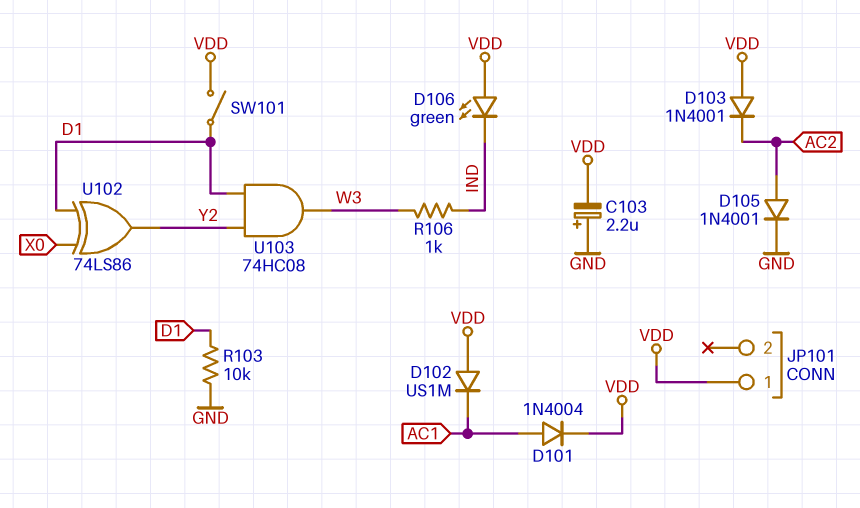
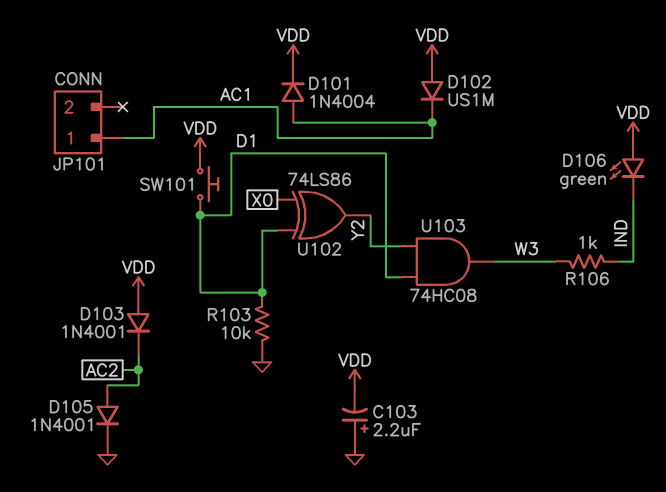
JP101 pin 1: VDD -> AC1
SW101: switch (D1, VDD) -> button (D1, VDD)

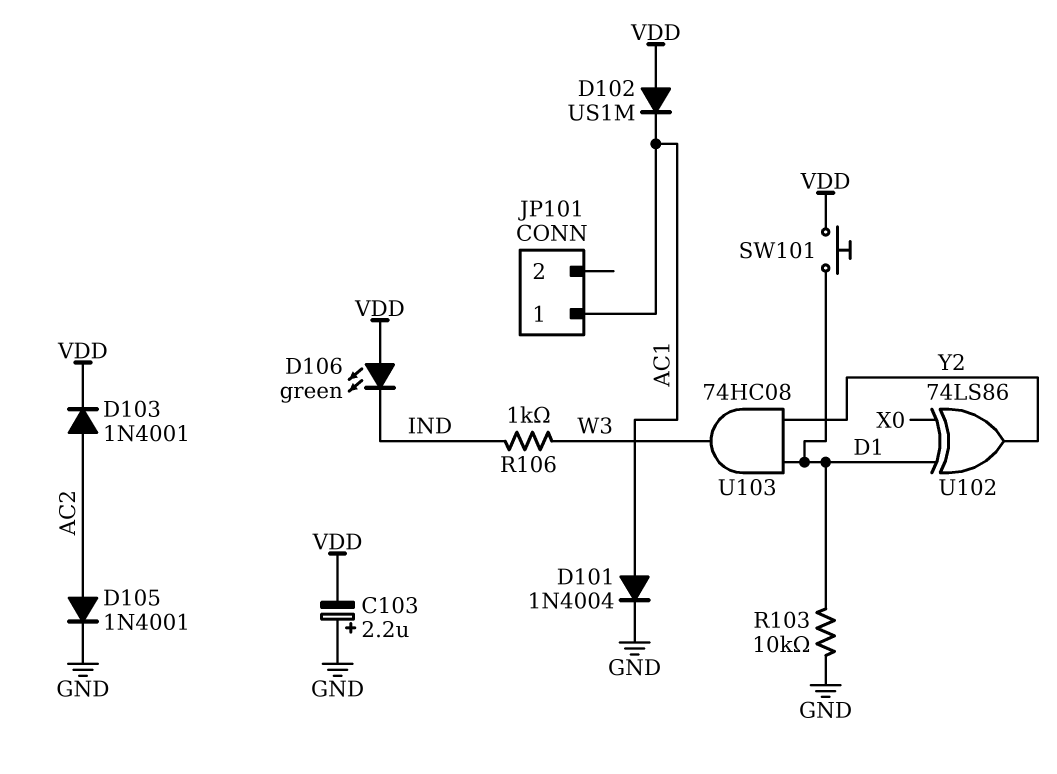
D101: diode 1N4004 (A AC1, K VDD) -> diode 1N4004 (A AC1, K GND)
D103: diode 1N4001 (A VDD, K AC2) -> diode 1N4001 (A AC2, K VDD)

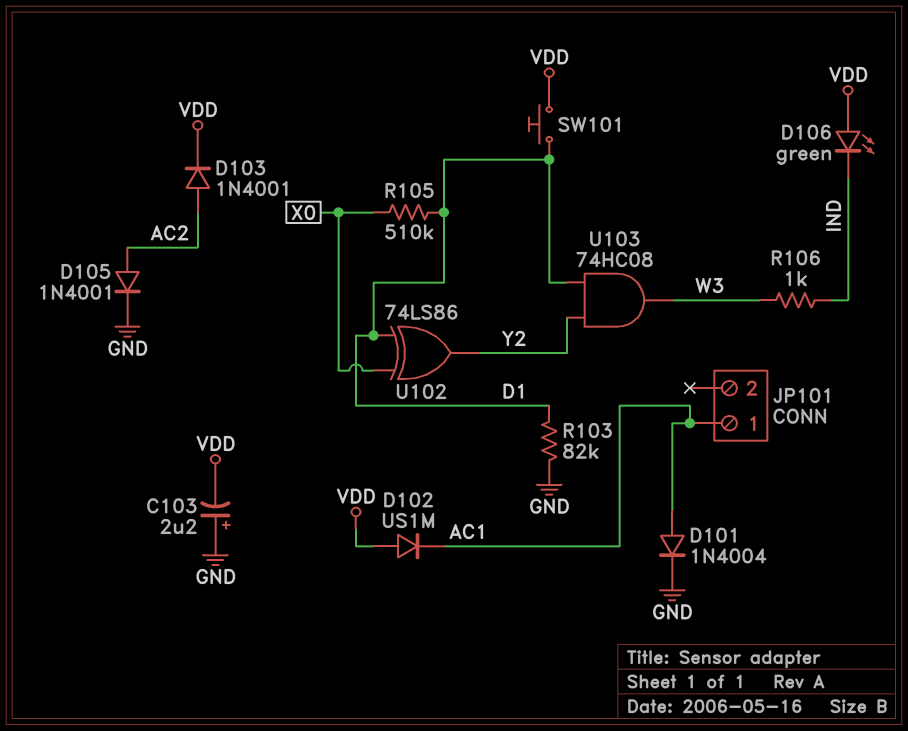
R103: 10k (D1, GND) -> 82k (D1, GND)
R105: none -> 510k (D1, X0)

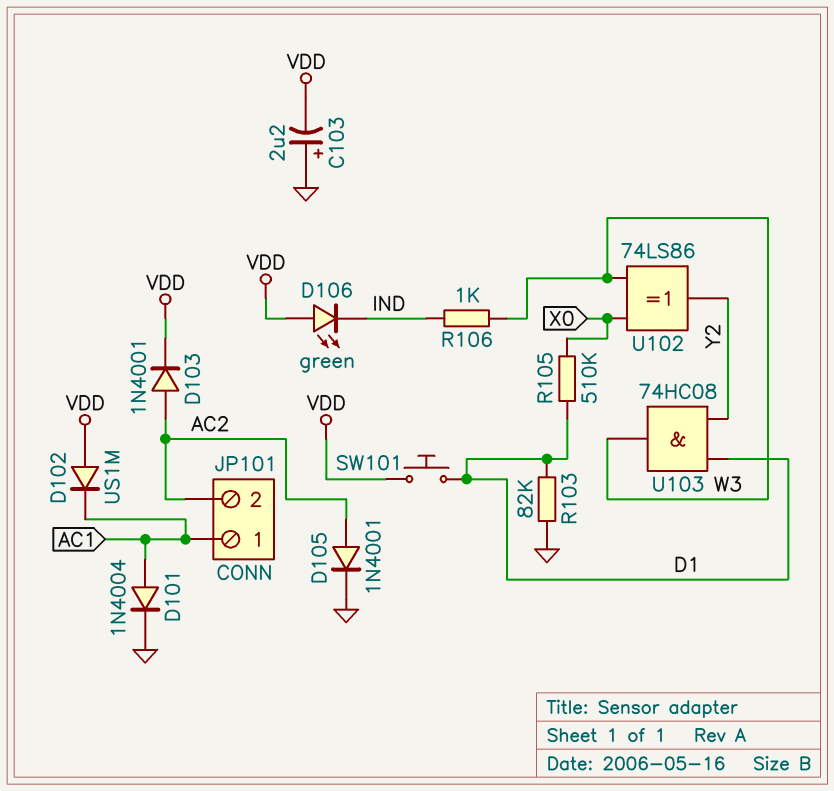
JP101 pin 2: none -> AC2
U102: XOR 74LS86 (in D1, in X0, out Y2) -> XOR 74LS86 (in W3, in X0, out Y2)

